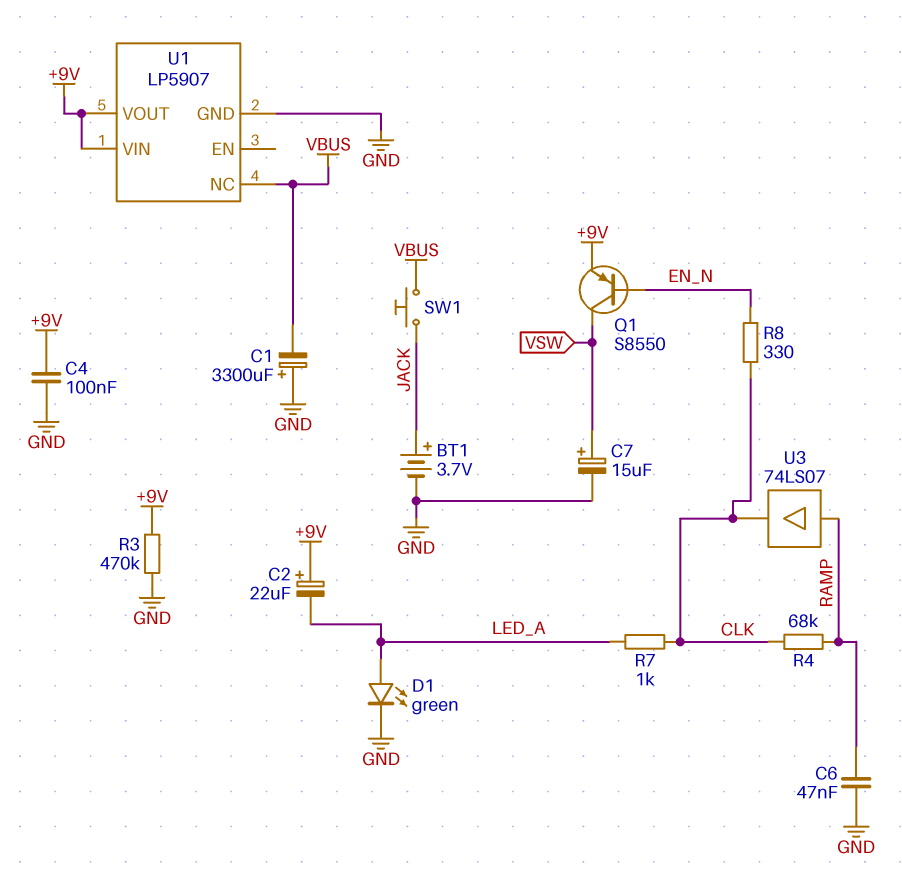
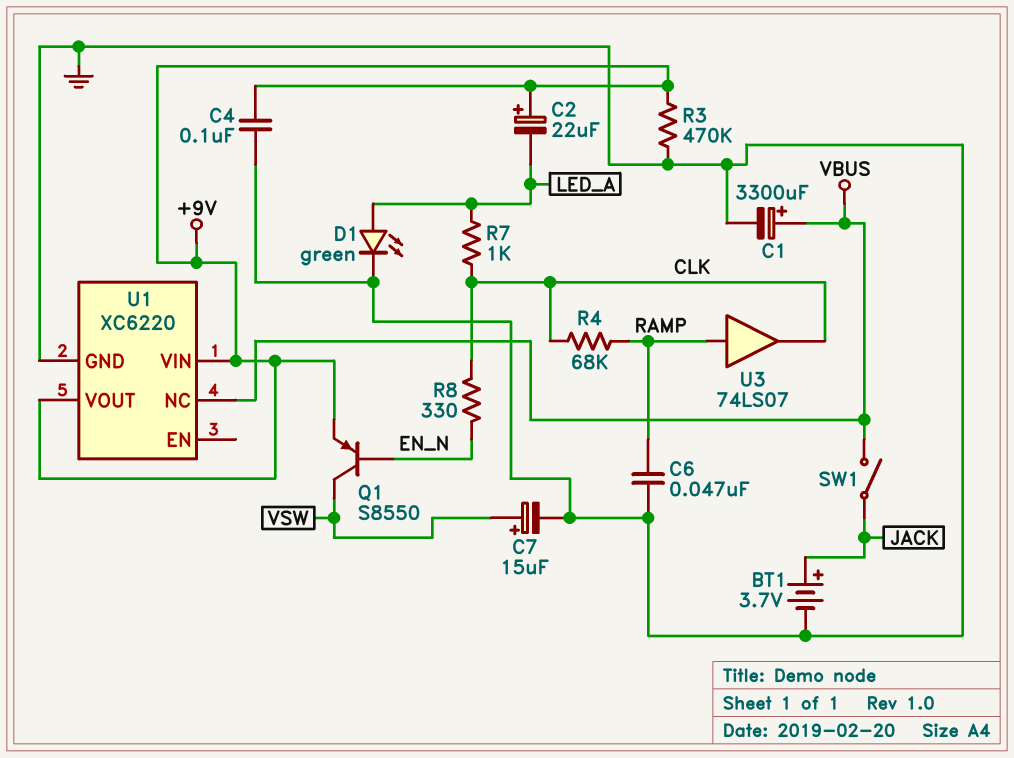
C1: 3300uF (plus GND, minus VBUS) -> 3300uF (plus VBUS, minus GND)
SW1: button (JACK, VBUS) -> switch (JACK, VBUS)
U1: LP5907 -> XC6220

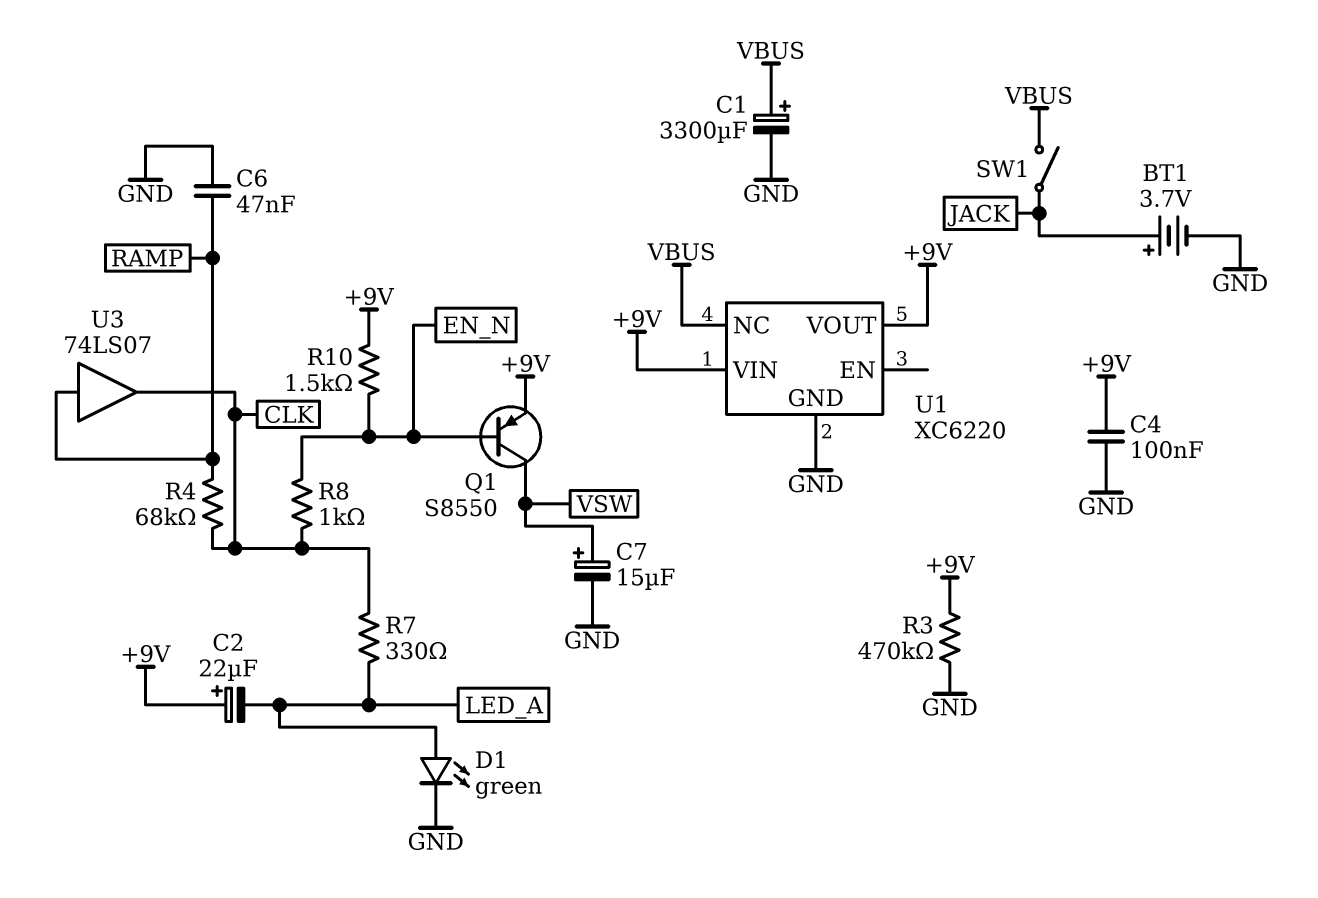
R7: 1k (CLK, LED_A) -> 330 (CLK, LED_A)
R8: 330 (CLK, EN_N) -> 1k (CLK, EN_N)
R10: none -> 1.5k (+9V, EN_N)

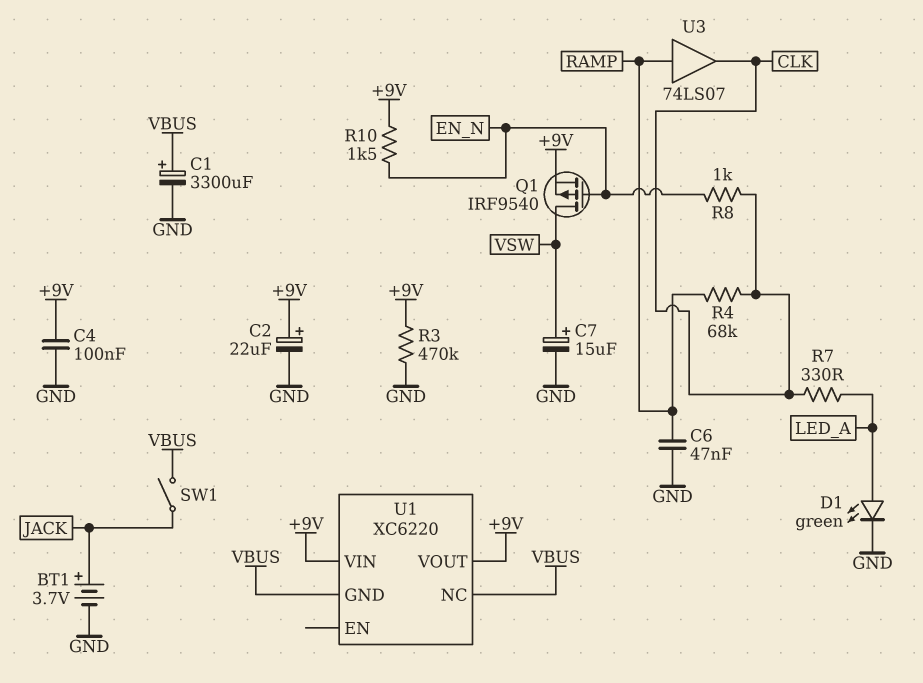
C2: 22uF (plus +9V, minus LED_A) -> 22uF (plus +9V, minus GND)
Q1: PNP S8550 (B EN_N, C VSW, E +9V) -> PMOS IRF9540 (G EN_N, D VSW, S +9V)
U1 pin GND: GND -> VBUS

